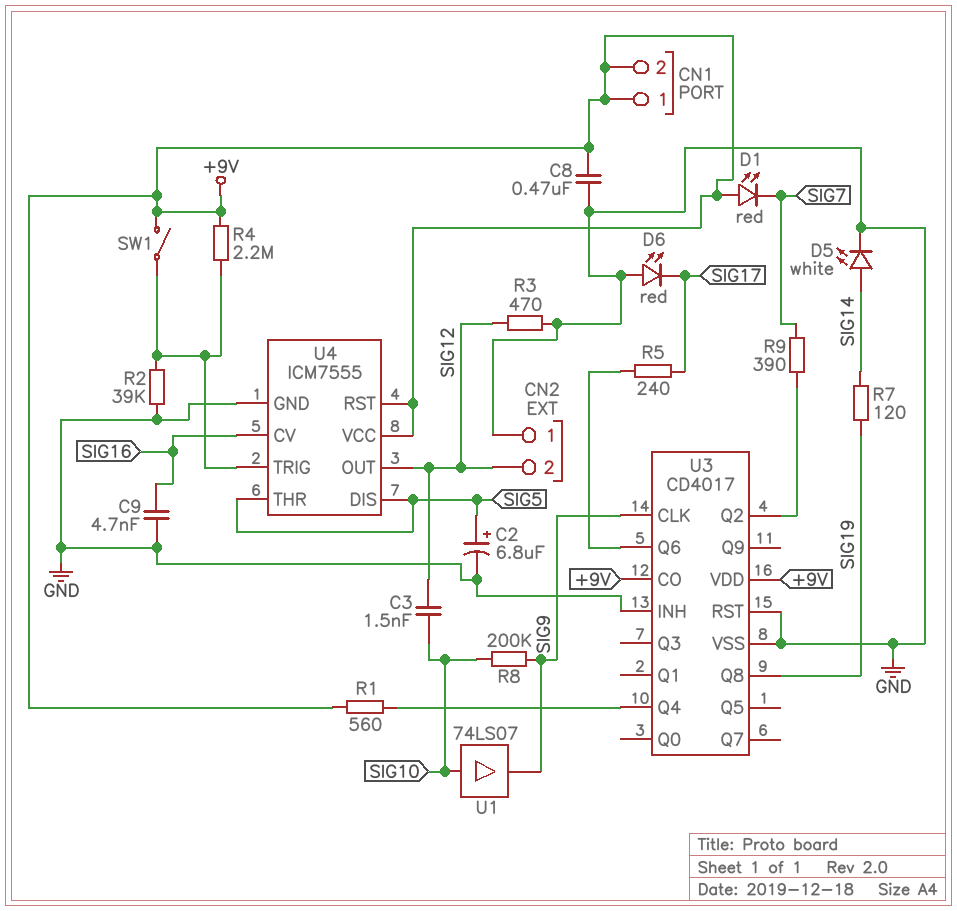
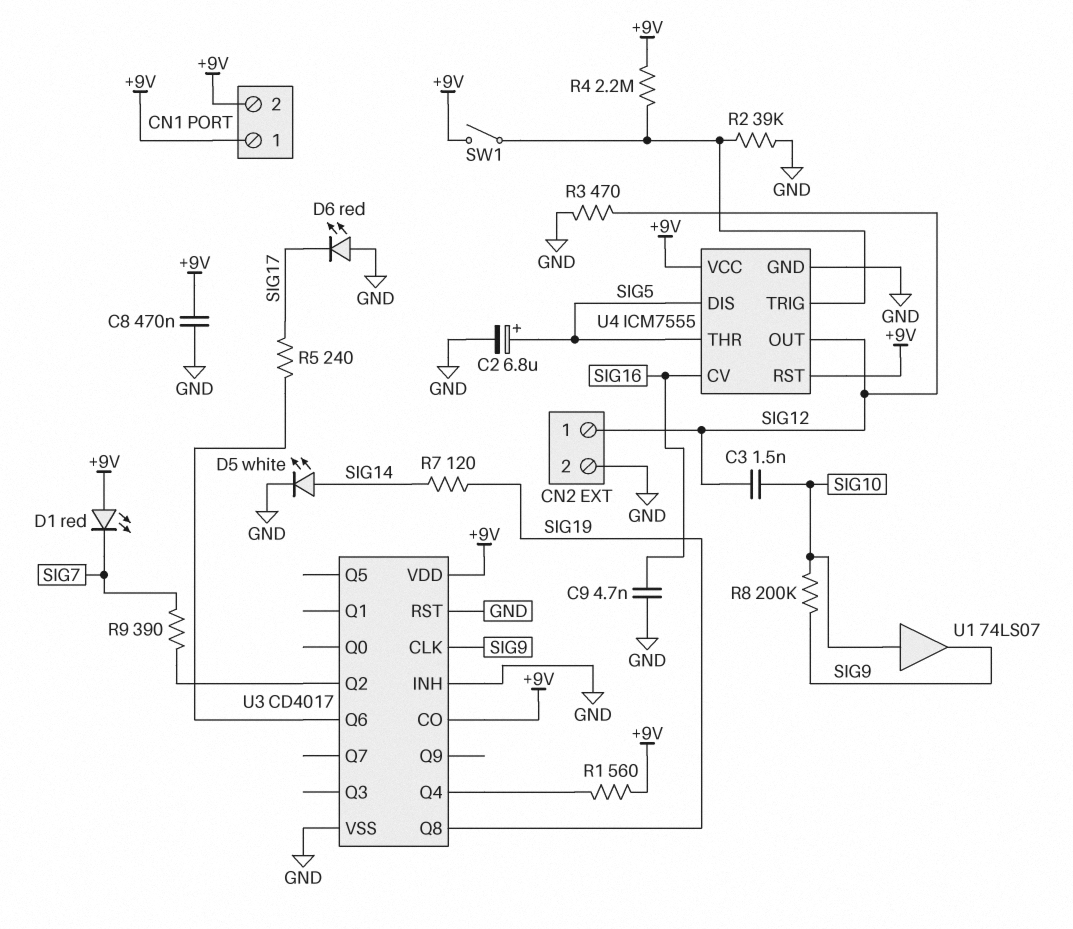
CN2 pin 1: GND -> SIG12
CN2 pin 2: SIG12 -> GND

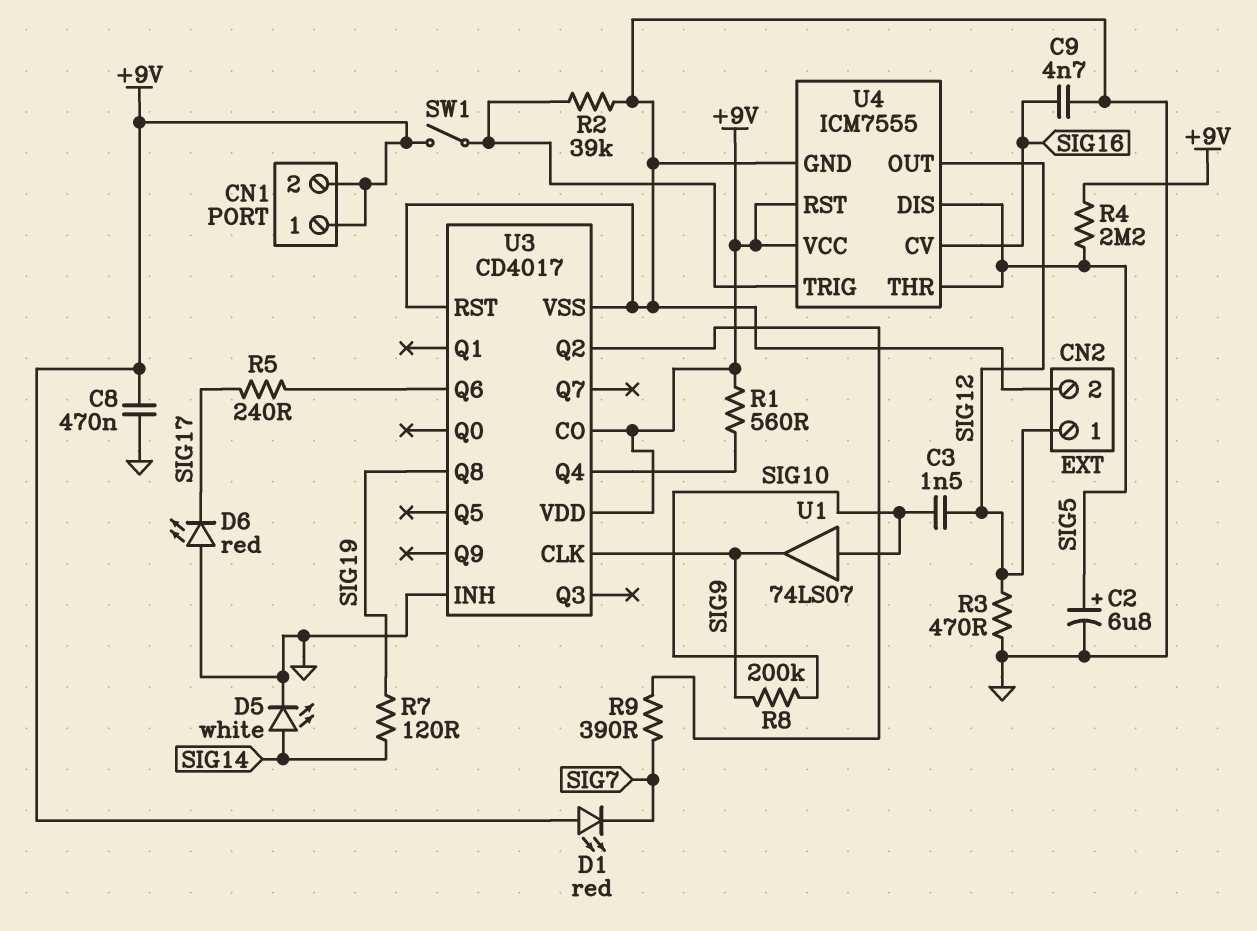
R4: 2.2M (+9V, U4/TRIG) -> 2.2M (+9V, SIG5)

